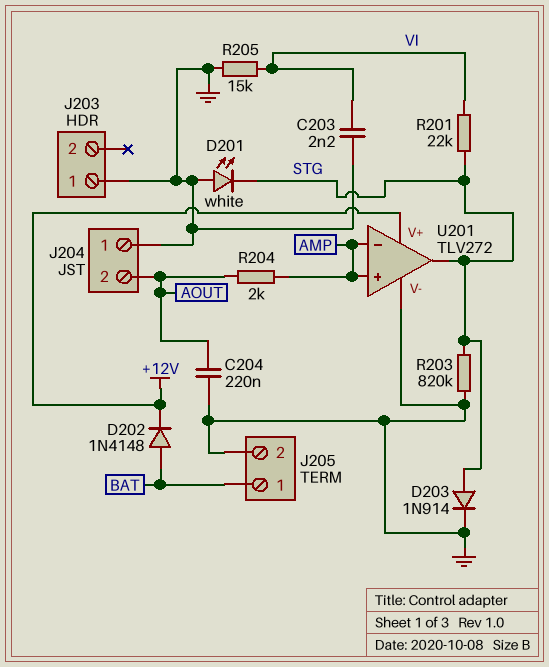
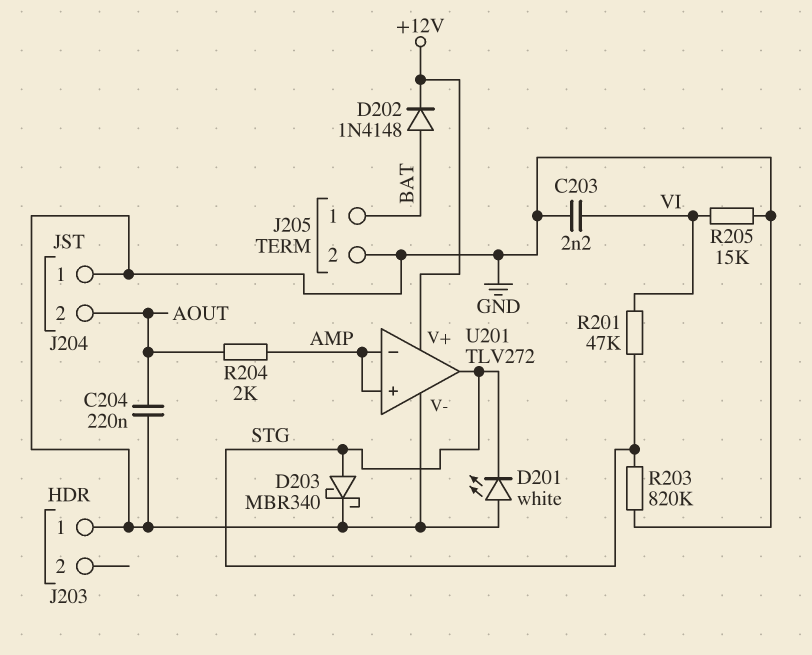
D203: diode 1N914 (A STG, K GND) -> schottky MBR340 (A STG, K GND)
R201: 22k (STG, VI) -> 47k (STG, VI)

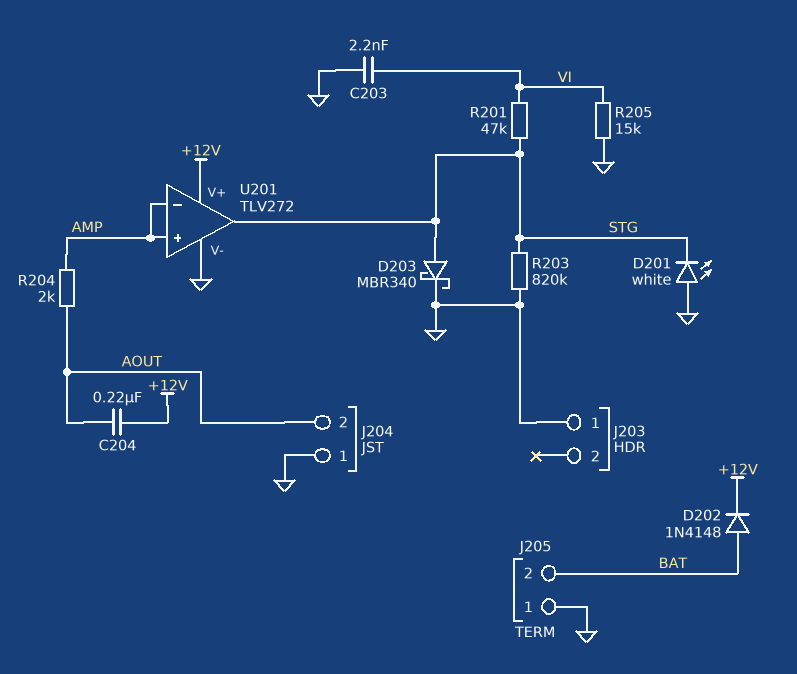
C204: 220nF (AOUT, GND) -> 220nF (+12V, AOUT)
J205 pin 1: BAT -> GND
J205 pin 2: GND -> BAT

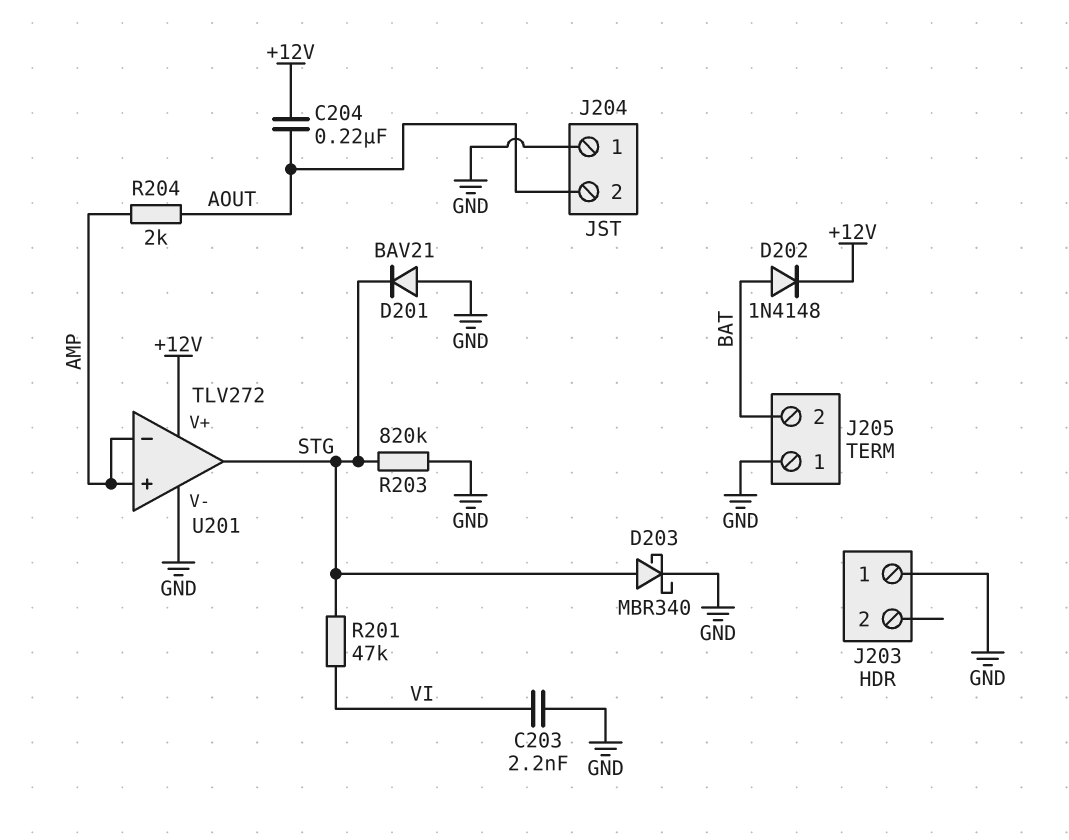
D201: LED white (A GND, K STG) -> diode BAV21 (A GND, K STG)
R205: 15k (GND, VI) -> none

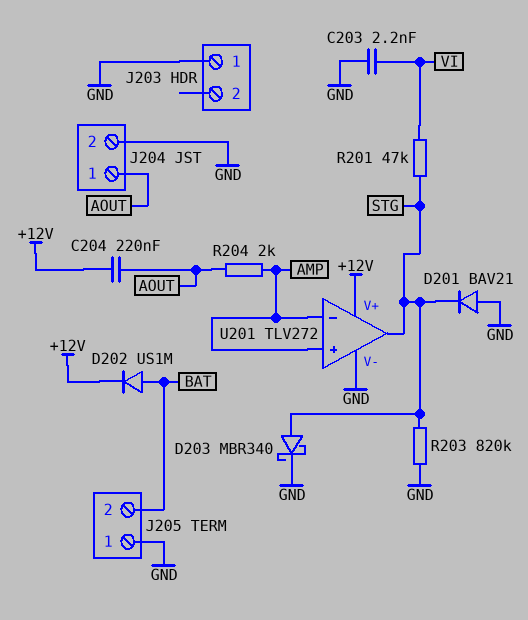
D202: diode 1N4148 (A BAT, K +12V) -> diode US1M (A BAT, K +12V)
J204 pin 1: GND -> AOUT
J204 pin 2: AOUT -> GND

